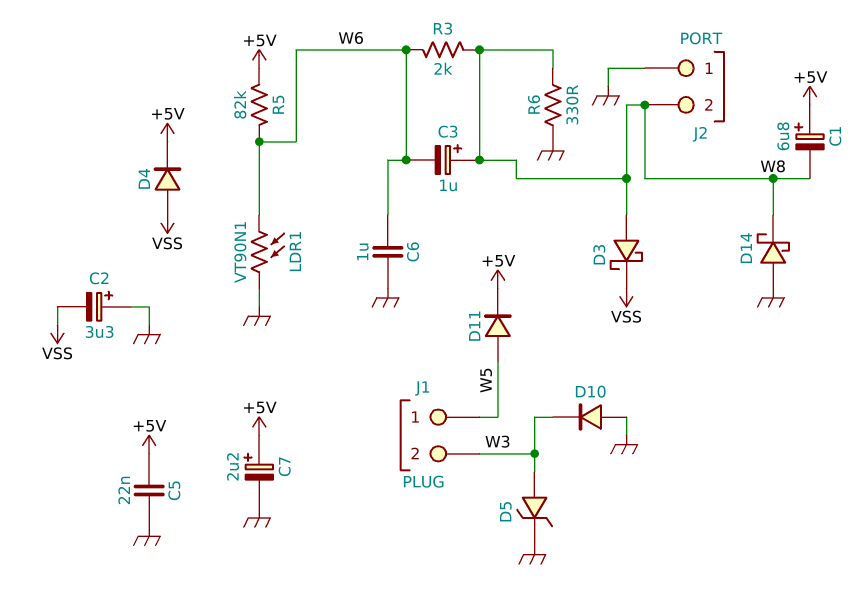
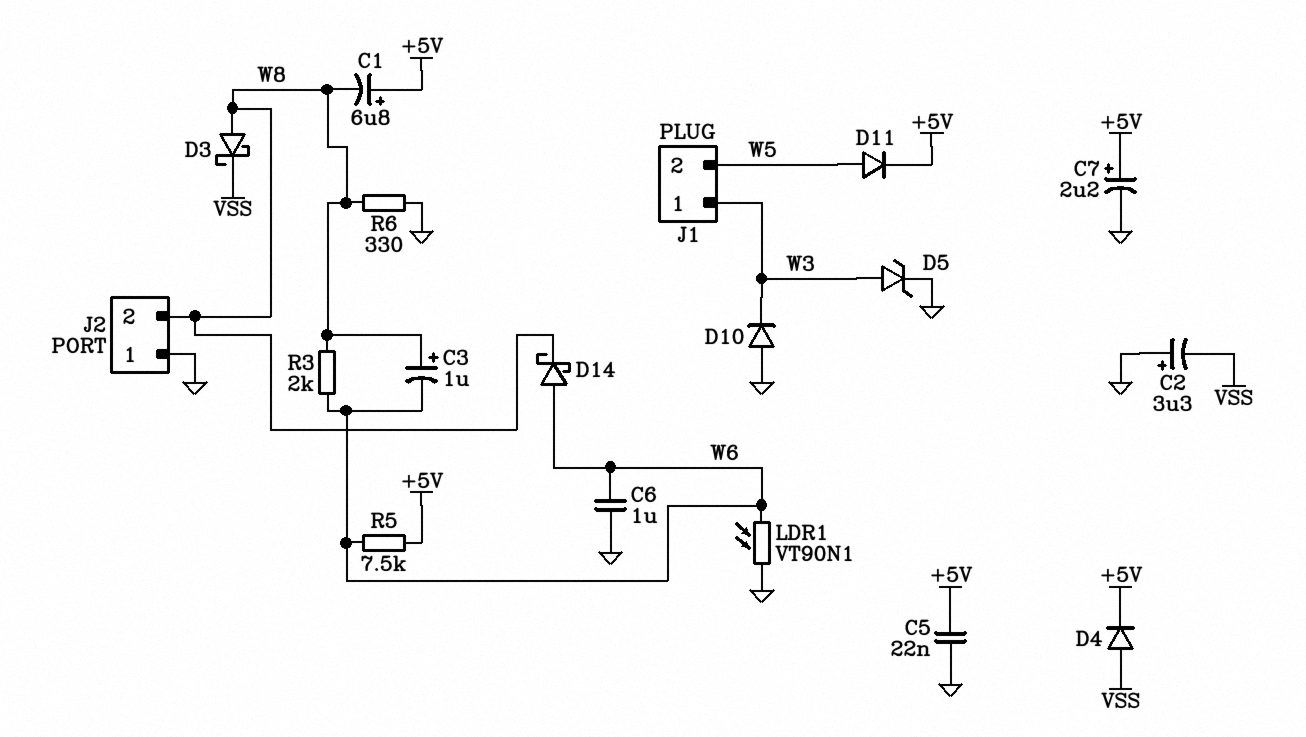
D14: schottky (A GND, K W8) -> schottky (A W6, K W8)
J1 pin 1: W5 -> W3
J1 pin 2: W3 -> W5
R5: 82k (+5V, W6) -> 7.5k (+5V, W6)

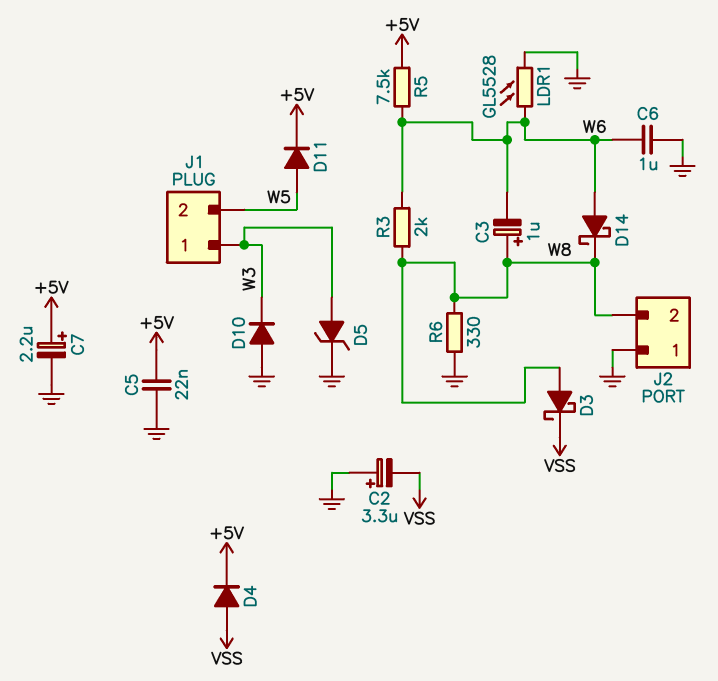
C1: 6.8uF (plus +5V, minus W8) -> none
LDR1: VT90N1 (GND, W6) -> GL5528 (GND, W6)

